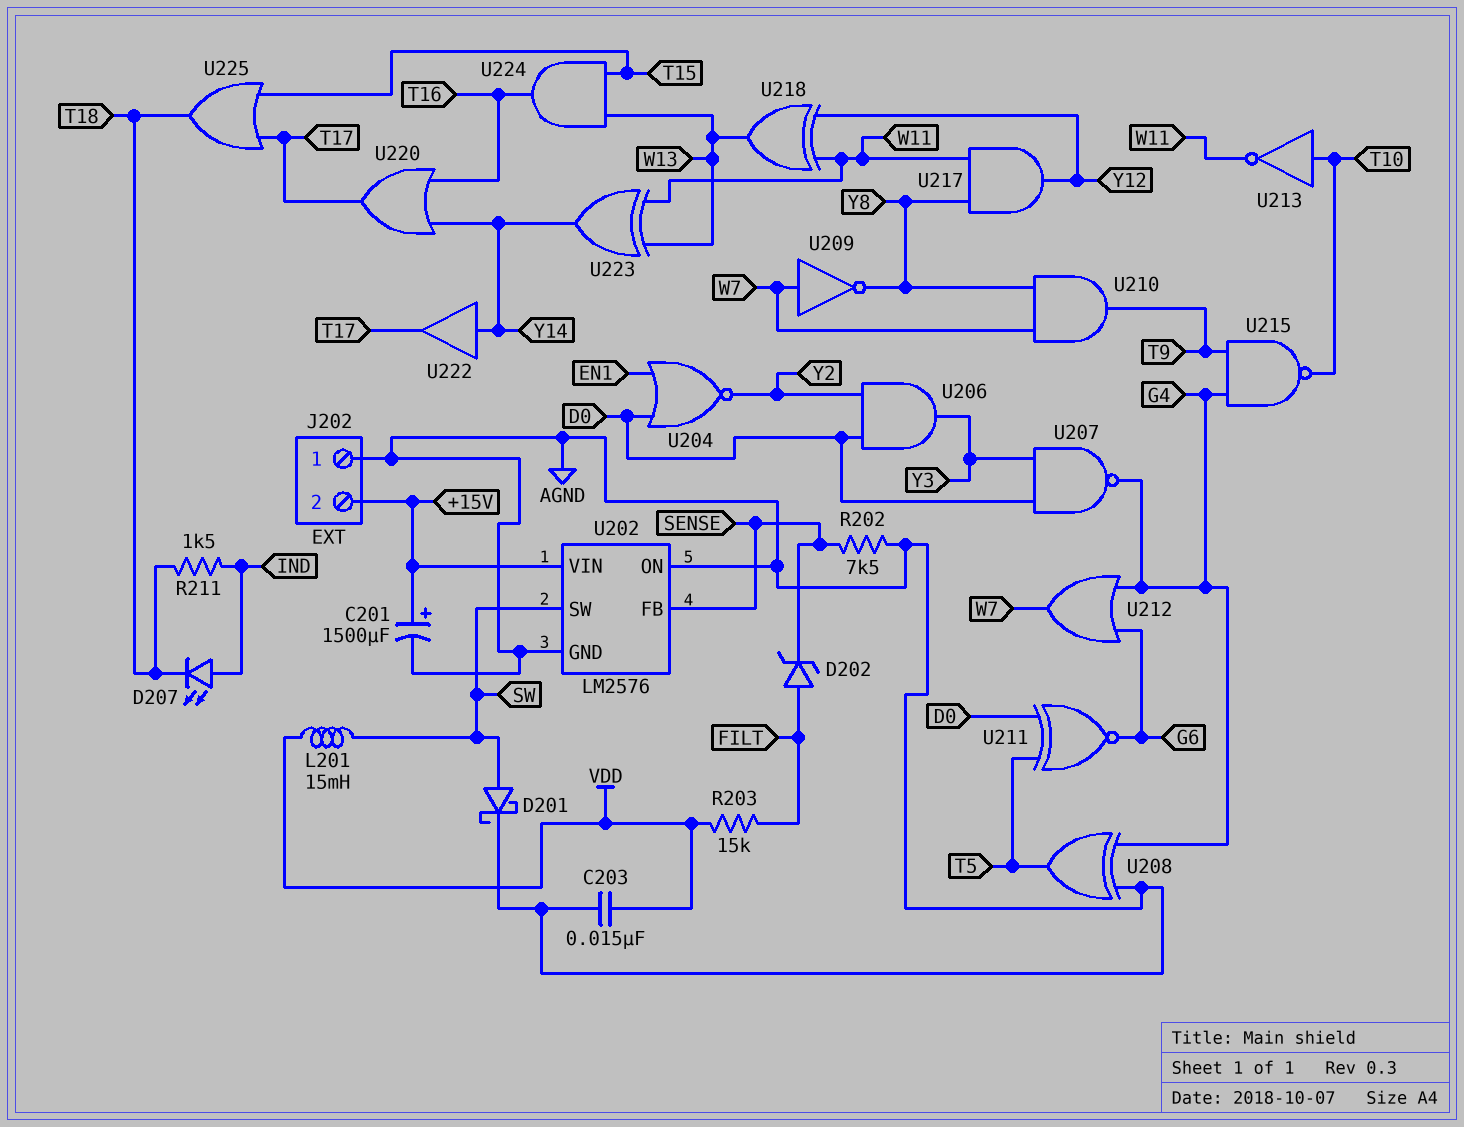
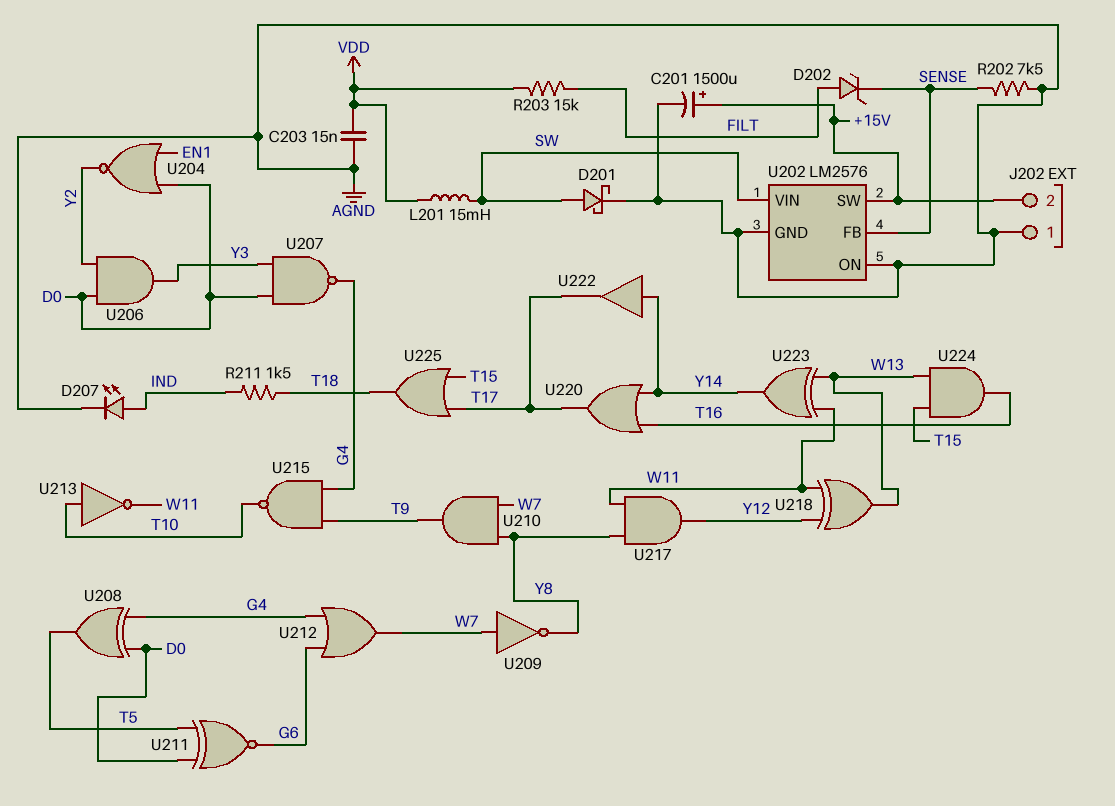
D207: LED (A IND, K T18) -> LED (A IND, K AGND)
U202 pin SW: SW -> +15V
U202 pin VIN: +15V -> SW
U208: XOR (in AGND, in G4, out T5) -> XOR (in D0, in G4, out T5)

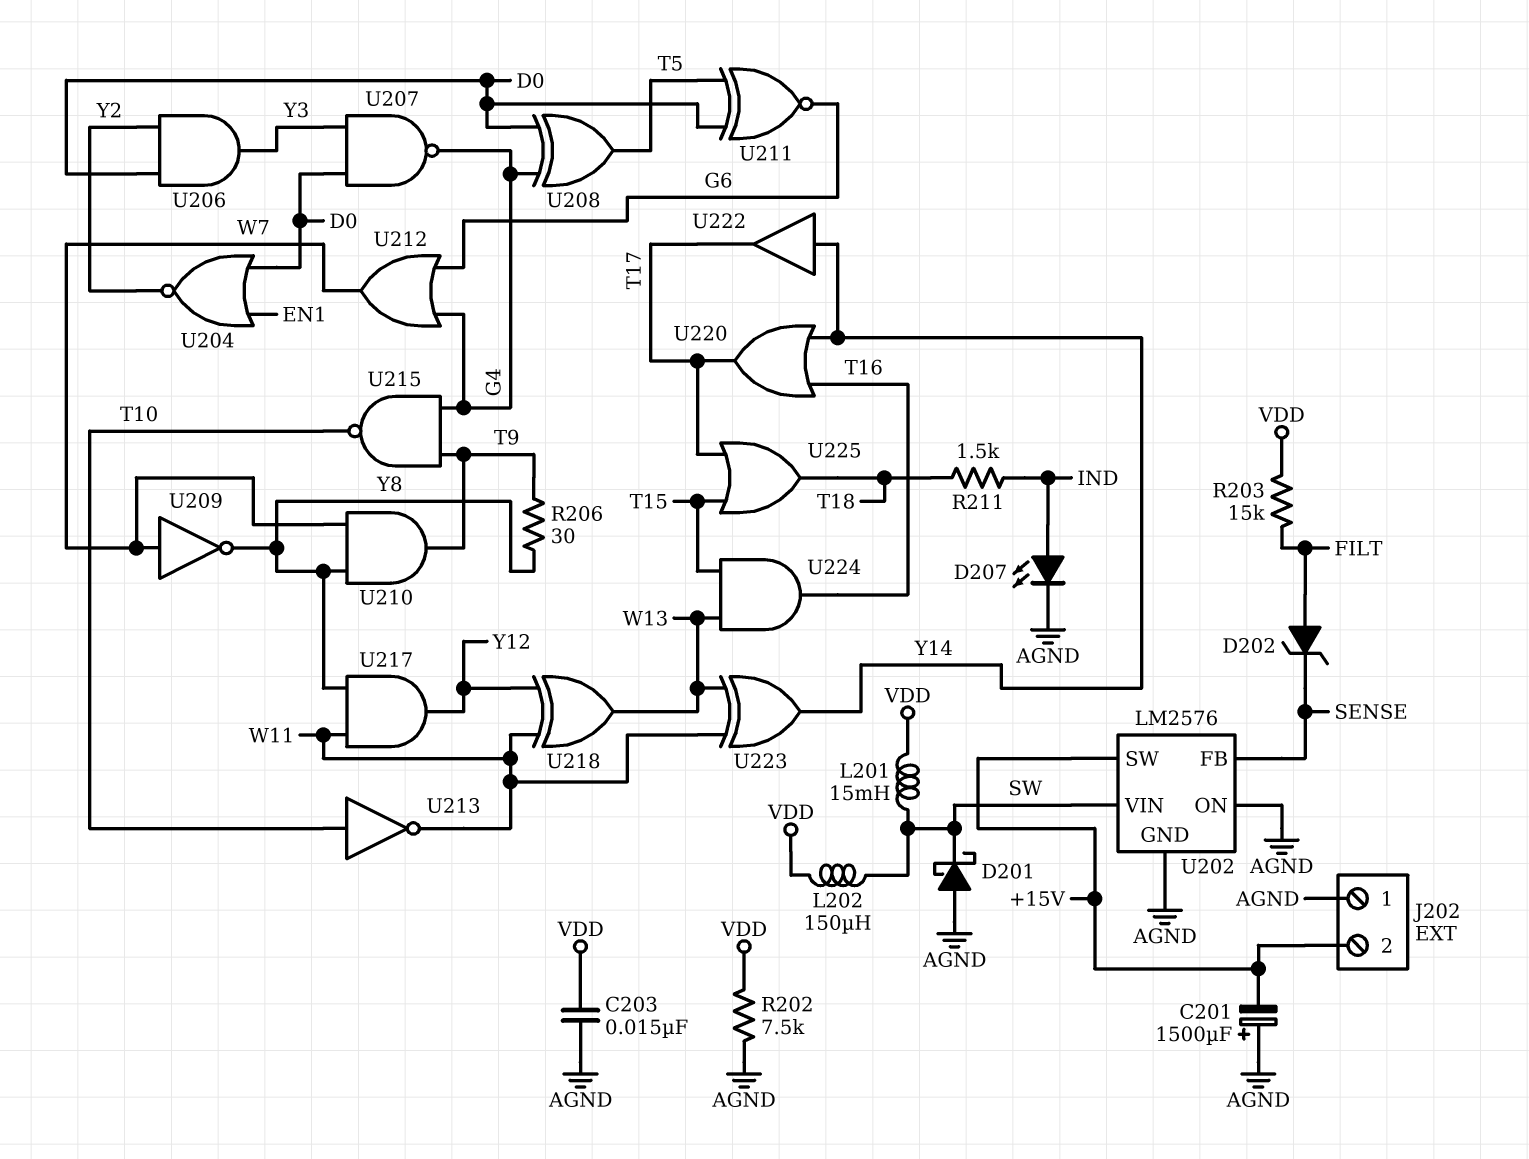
C201: 1500uF (plus +15V, minus AGND) -> 1500uF (plus AGND, minus +15V)
D201: schottky (A SW, K AGND) -> schottky (A AGND, K SW)
L202: none -> 150uH (SW, VDD)
R202: 7.5k (AGND, SENSE) -> 7.5k (AGND, VDD)
R206: none -> 30 (T9, Y8)

